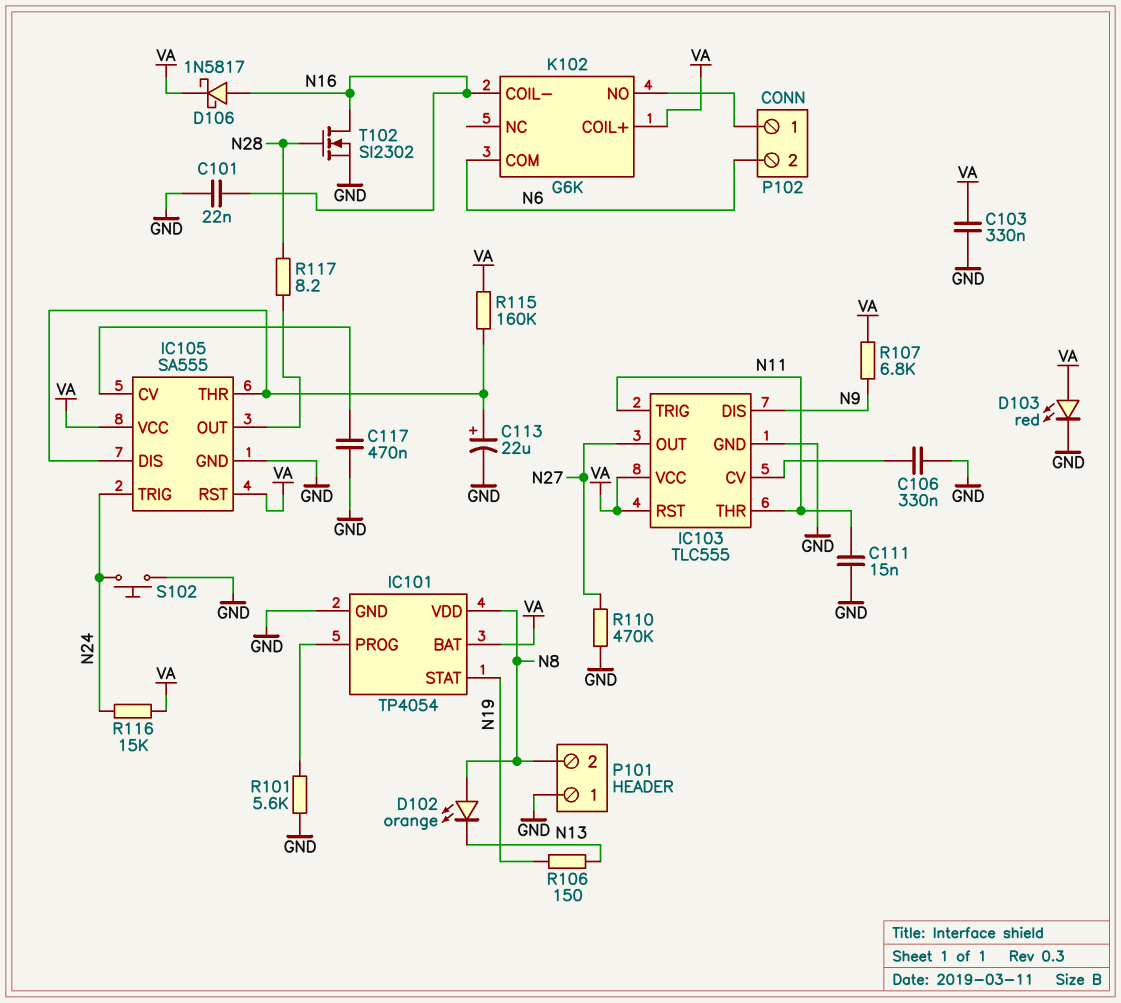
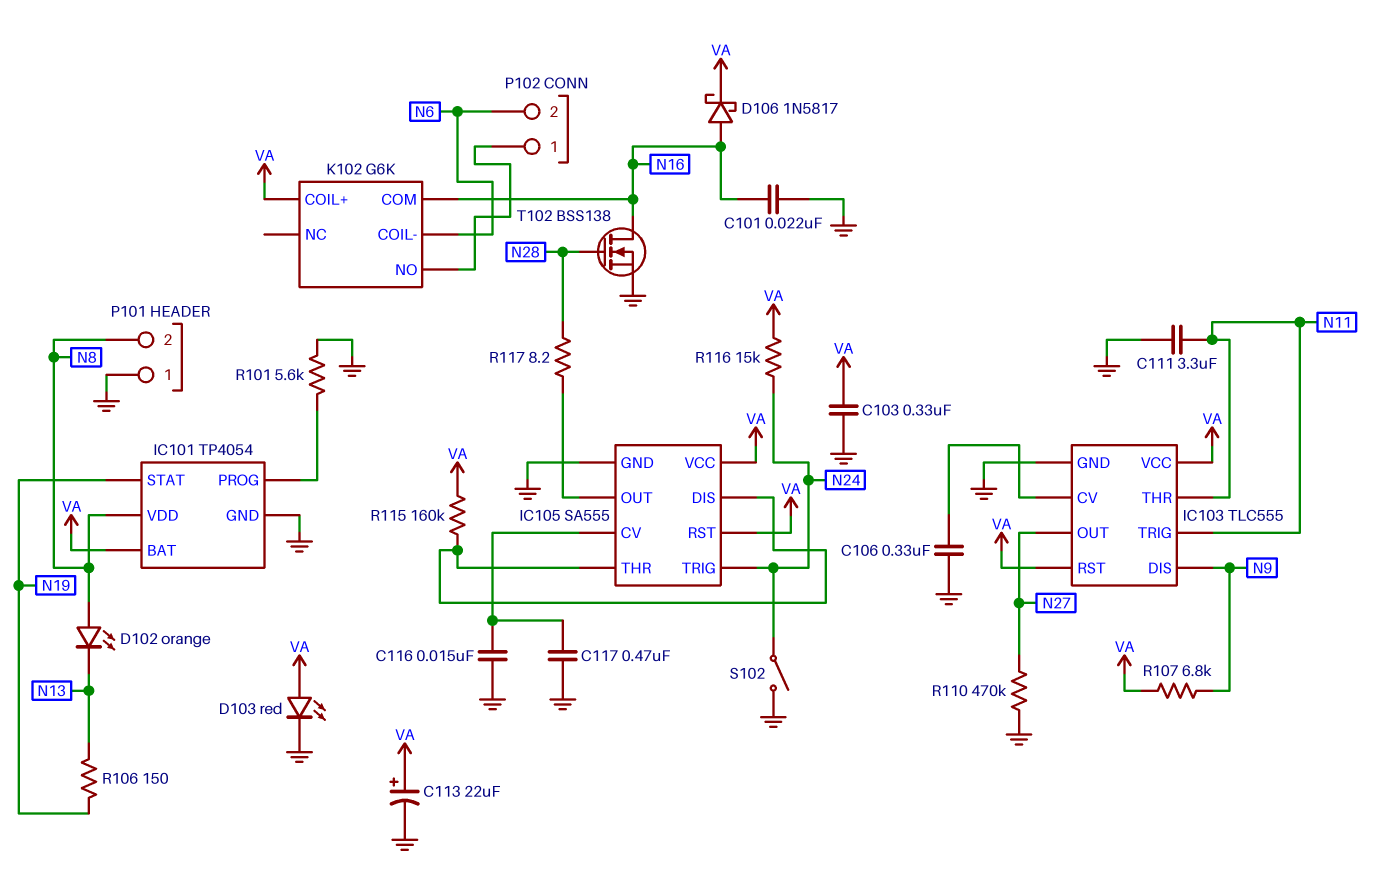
C111: 15nF (GND, N11) -> 3.3uF (GND, N11)
C113: 22uF (plus IC105/DIS, minus GND) -> 22uF (plus VA, minus GND)
C116: none -> 15nF (GND, IC105/CV)
K102 pin COIL-: N16 -> N6
K102 pin COM: N6 -> N16
S102: button (GND, N24) -> switch (GND, N24)
T102: NMOS SI2302 (G N28, D N16, S GND) -> NMOS BSS138 (G N28, D N16, S GND)

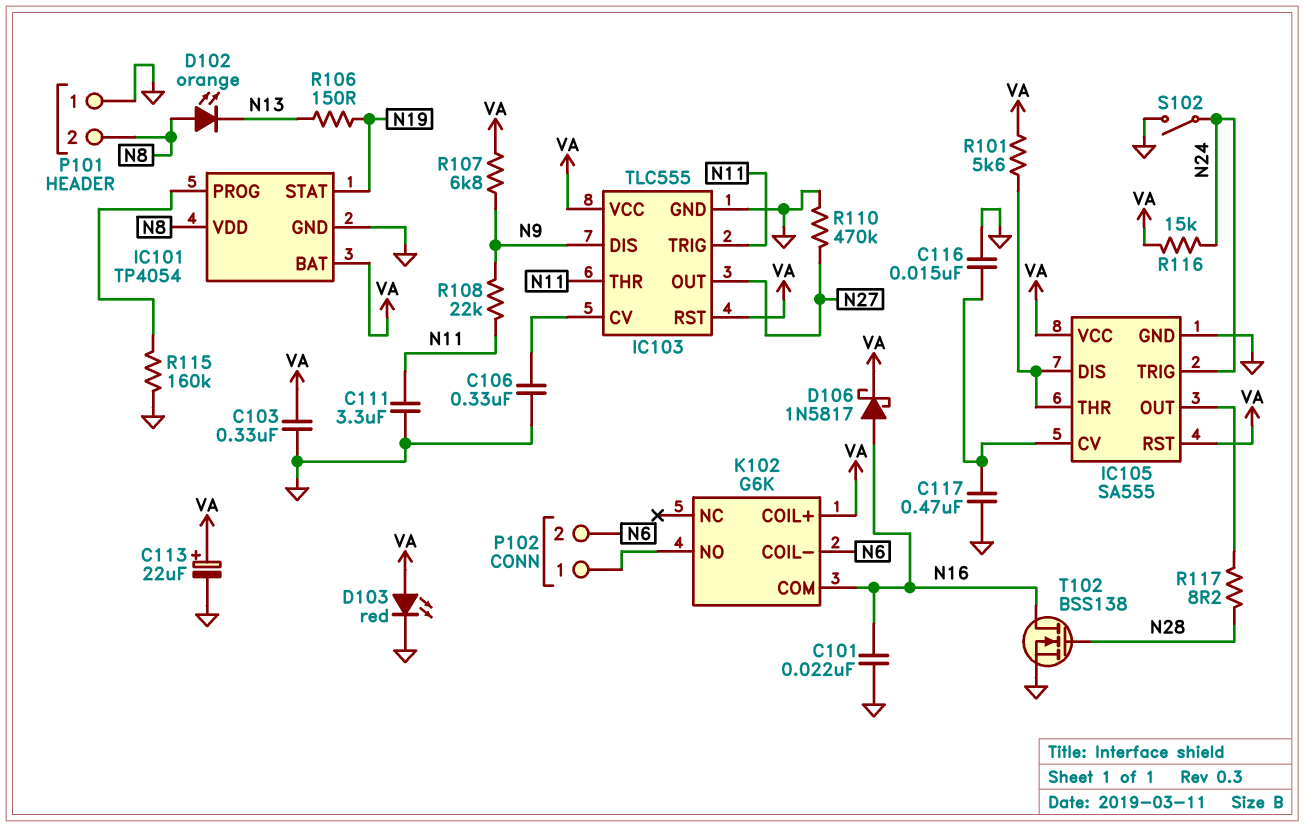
R101: 5.6k (GND, IC101/PROG) -> 5.6k (IC105/DIS, VA)
R108: none -> 22k (N9, N11)
R115: 160k (IC105/DIS, VA) -> 160k (GND, IC101/PROG)

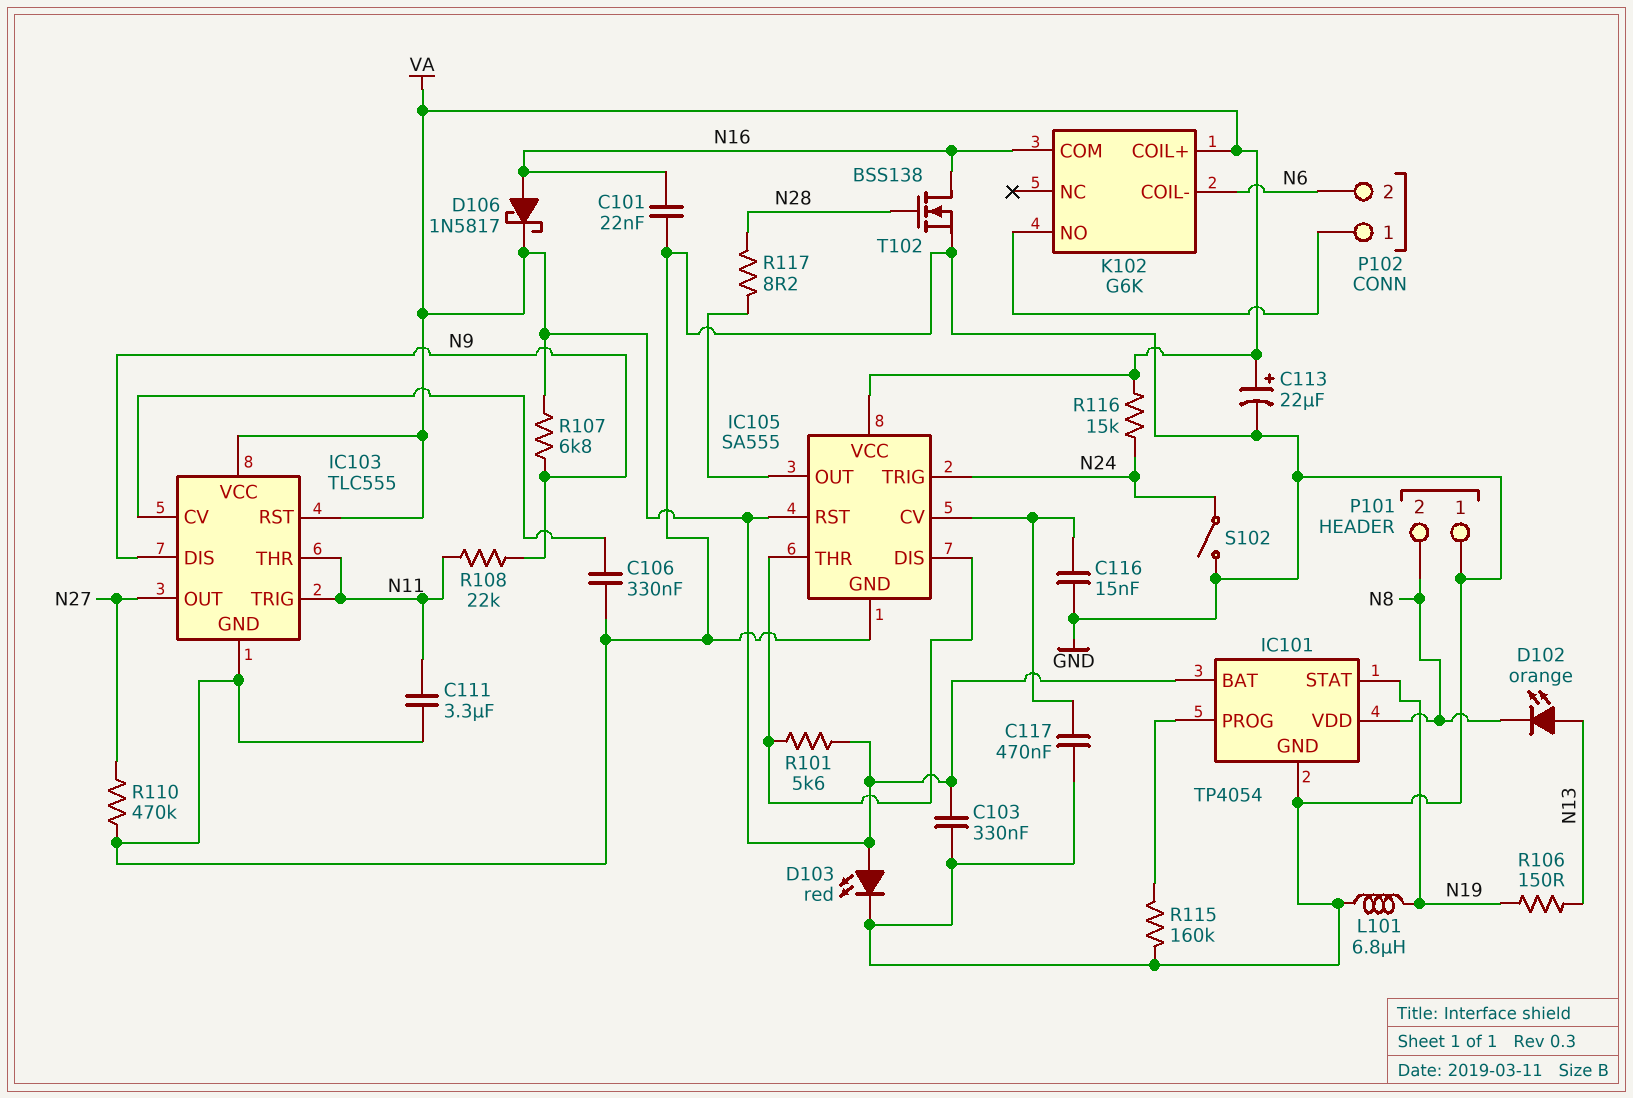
D102: LED orange (A N8, K N13) -> LED orange (A N13, K N8)
L101: none -> 6.8uH (GND, N19)

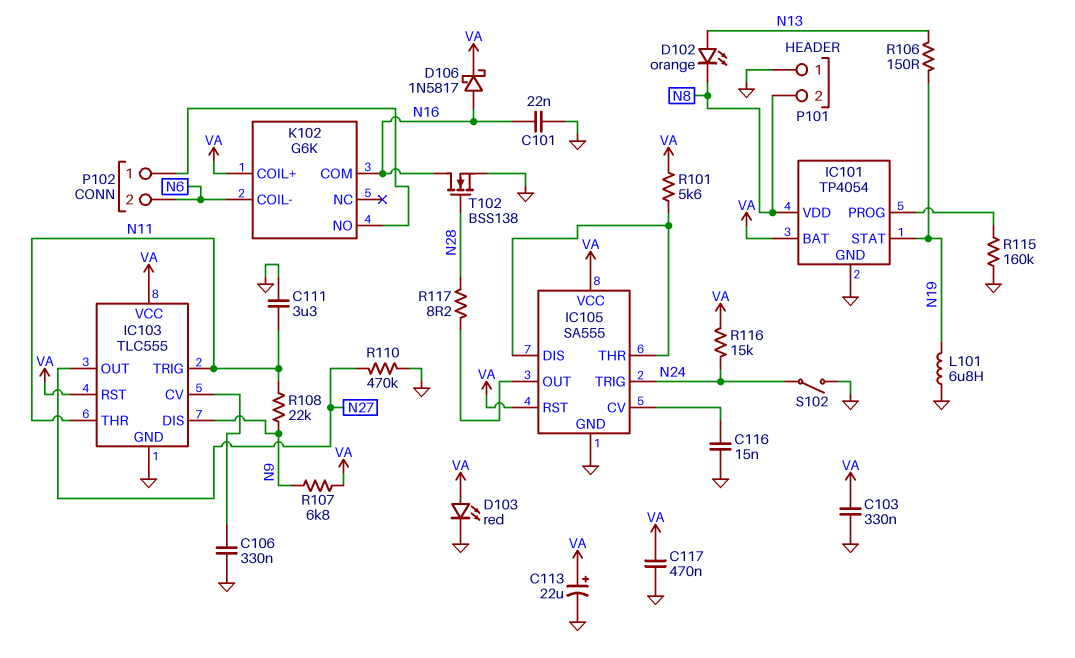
C117: 470nF (GND, IC105/CV) -> 470nF (GND, VA)

